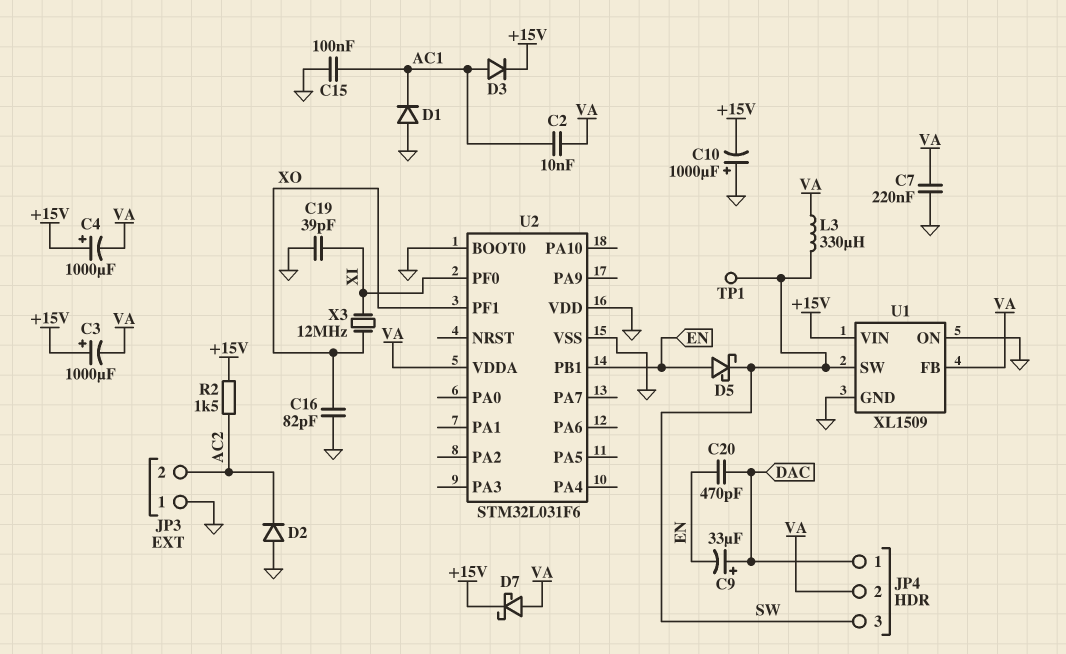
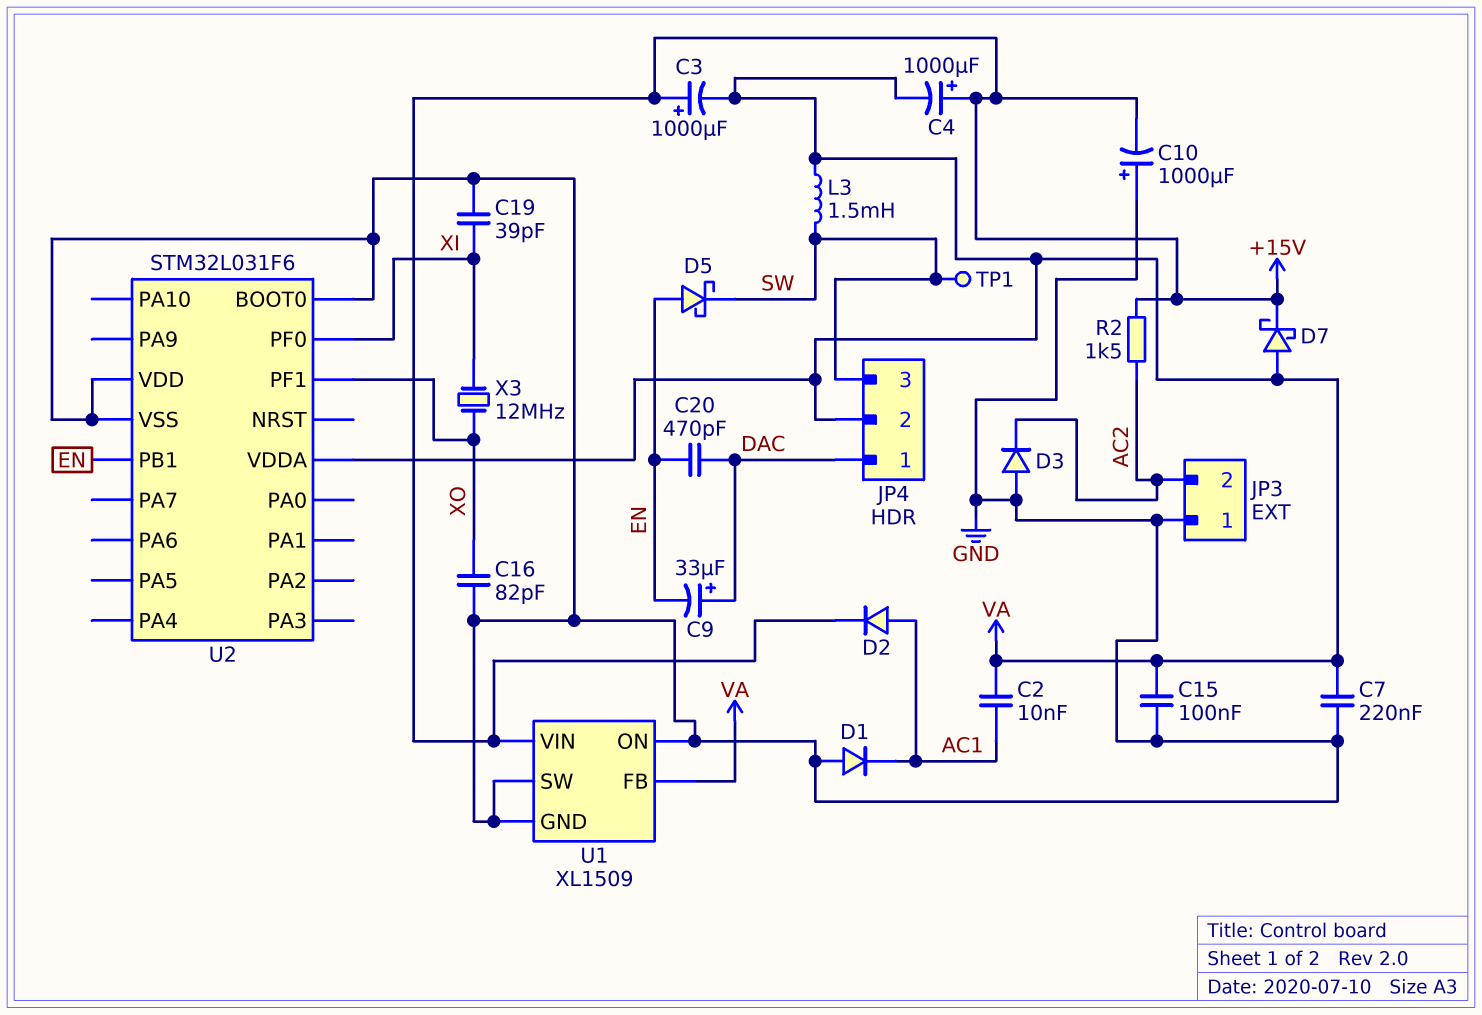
C15: 100nF (AC1, GND) -> 100nF (GND, VA)
D2: diode (A GND, K AC2) -> diode (A AC1, K +15V)
D3: diode (A AC1, K +15V) -> diode (A GND, K AC2)
L3: 330uH (SW, VA) -> 1.5mH (SW, VA)
U1 pin SW: SW -> GND

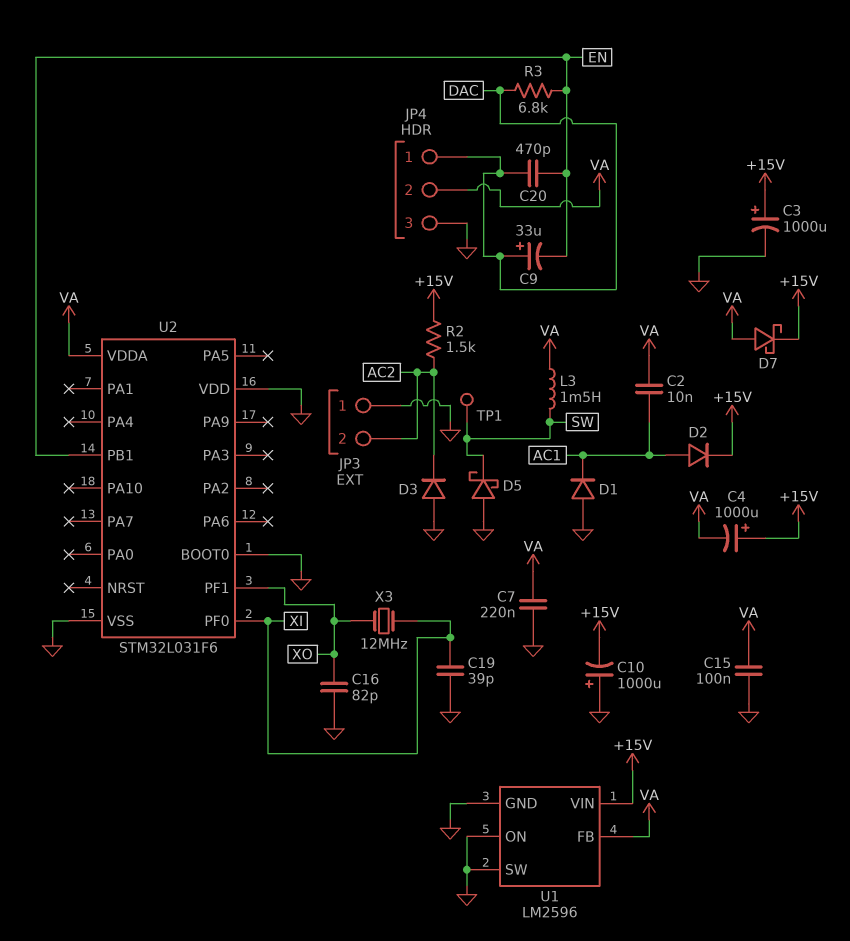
C3: 1000uF (plus +15V, minus VA) -> 1000uF (plus +15V, minus GND)
D5: schottky (A EN, K SW) -> schottky (A GND, K SW)
JP4 pin 3: SW -> GND
R3: none -> 6.8k (DAC, EN)
U1: XL1509 -> LM2596

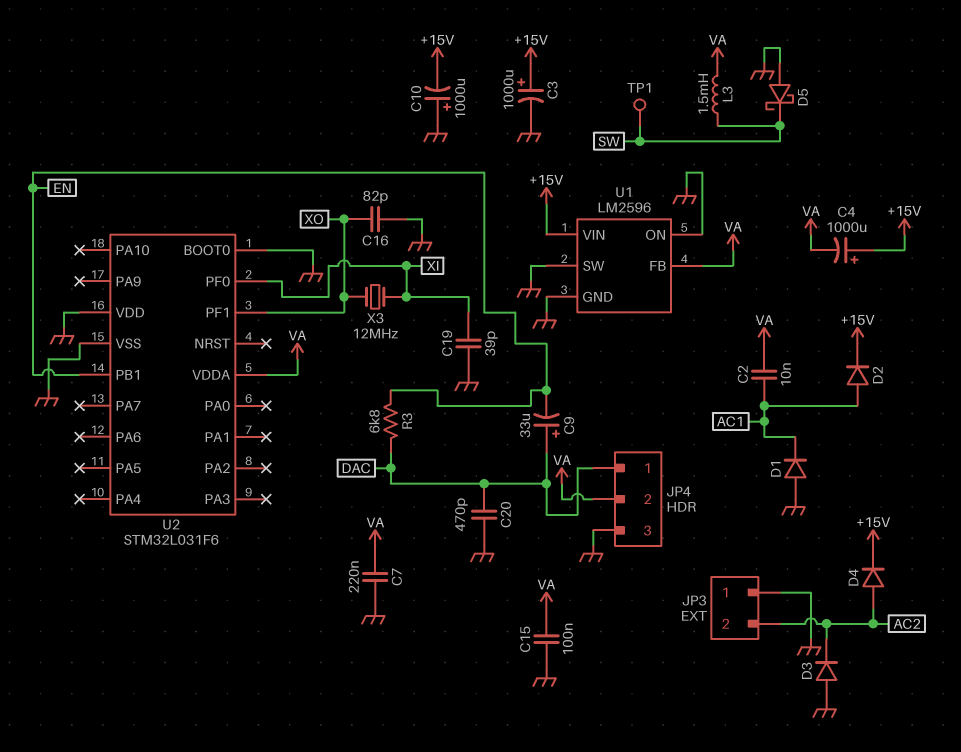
C20: 470pF (DAC, EN) -> 470pF (DAC, GND)
D4: none -> diode (A AC2, K +15V)
D7: schottky (A VA, K +15V) -> none
R2: 1.5k (+15V, AC2) -> none

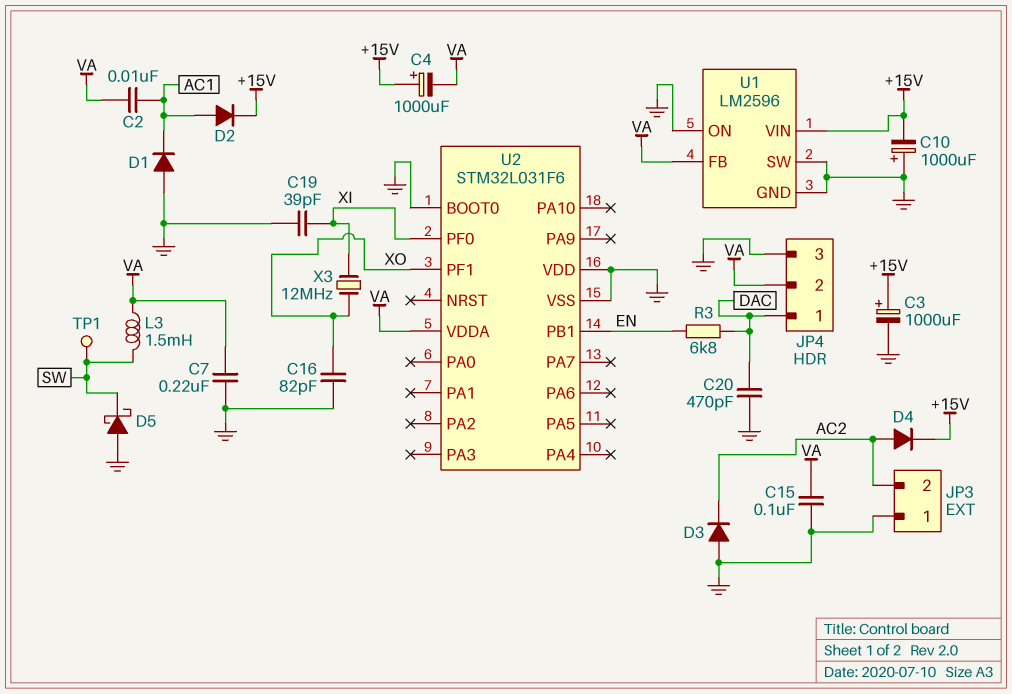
C9: 33uF (plus DAC, minus EN) -> none

